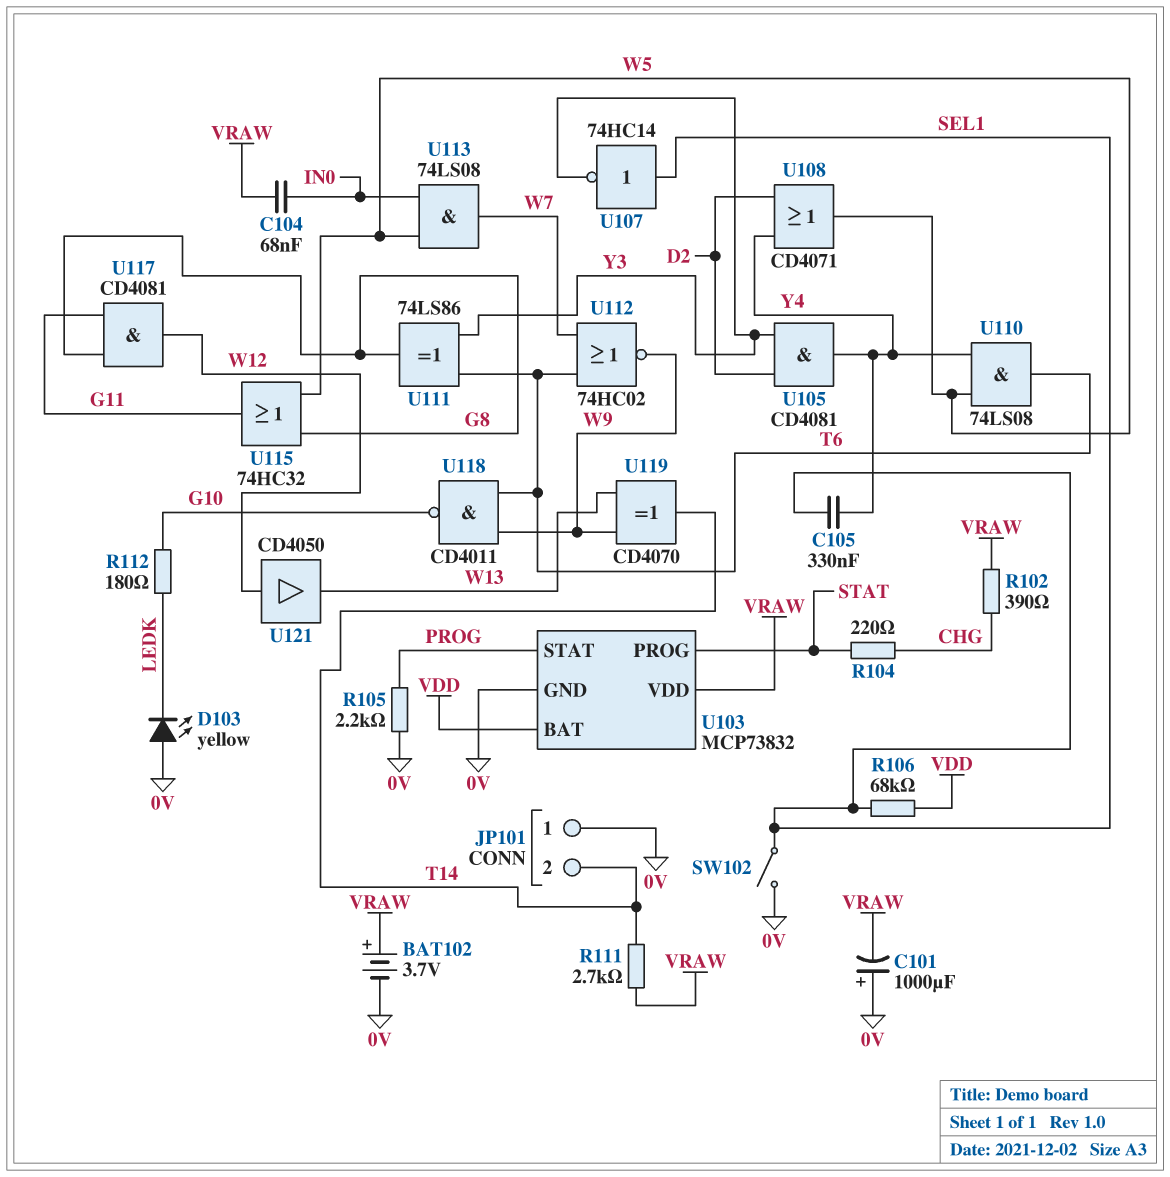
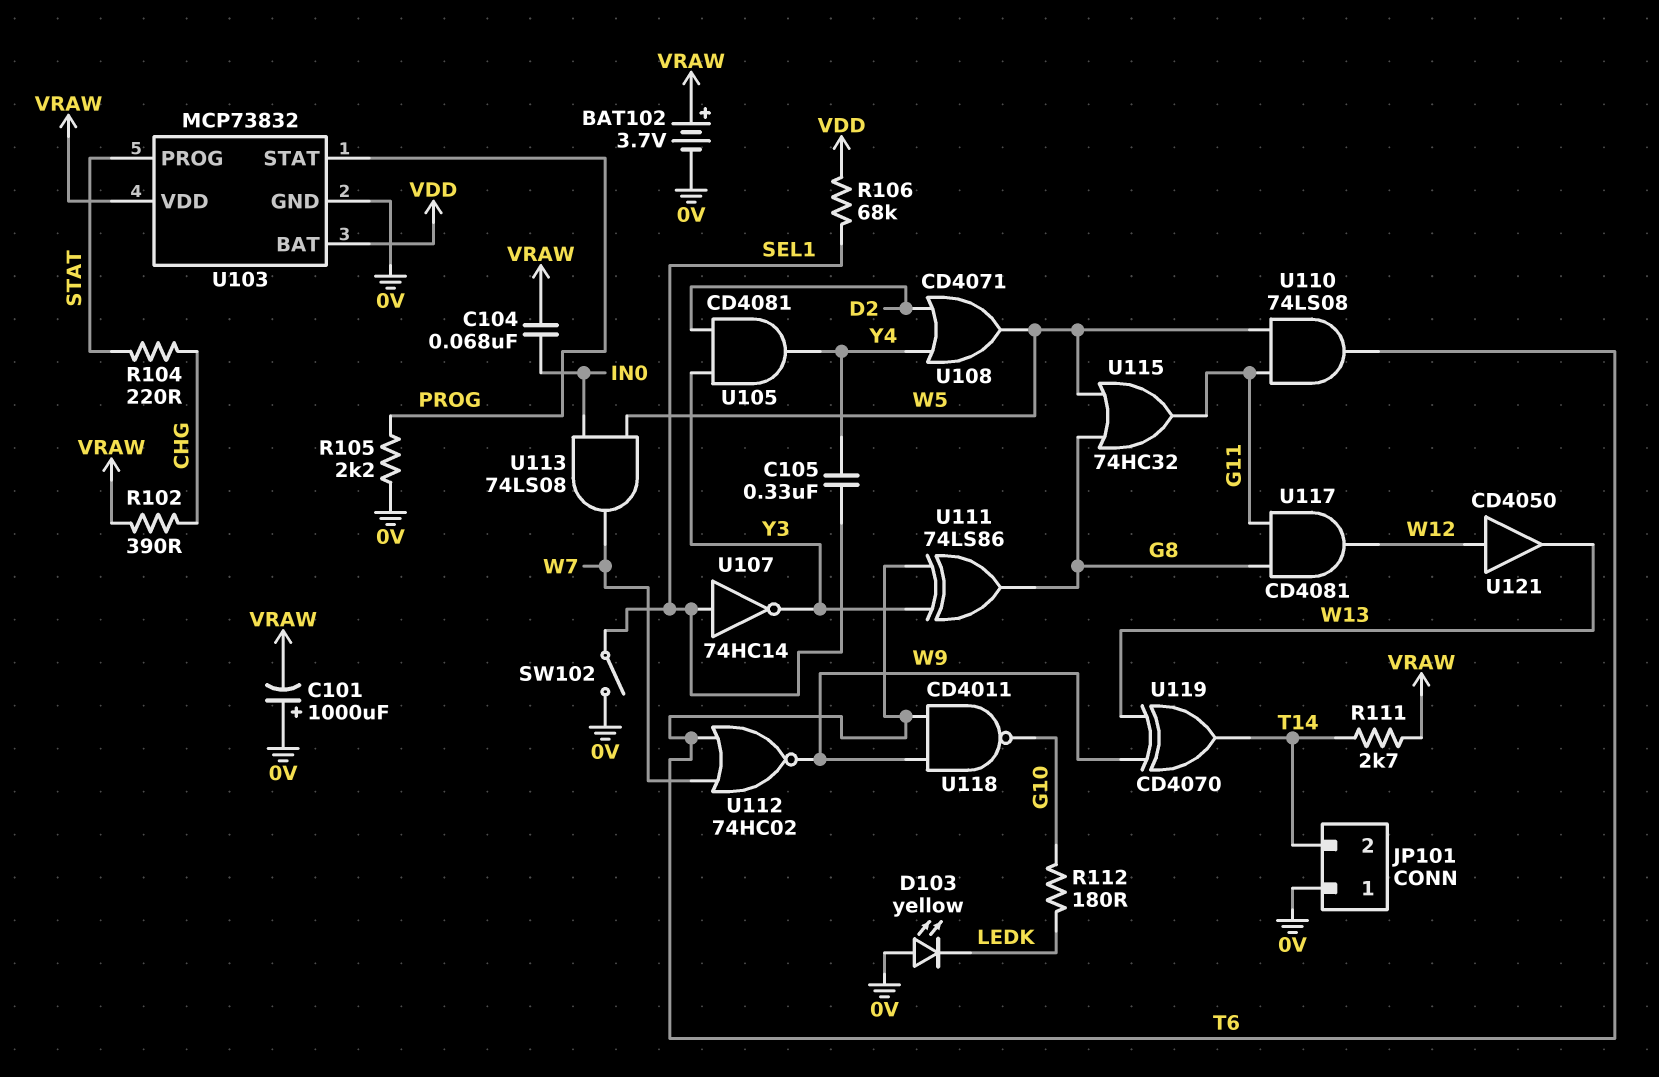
U110: AND 74LS08 (in W5, in Y4, out T6) -> AND 74LS08 (in G11, in W5, out T6)

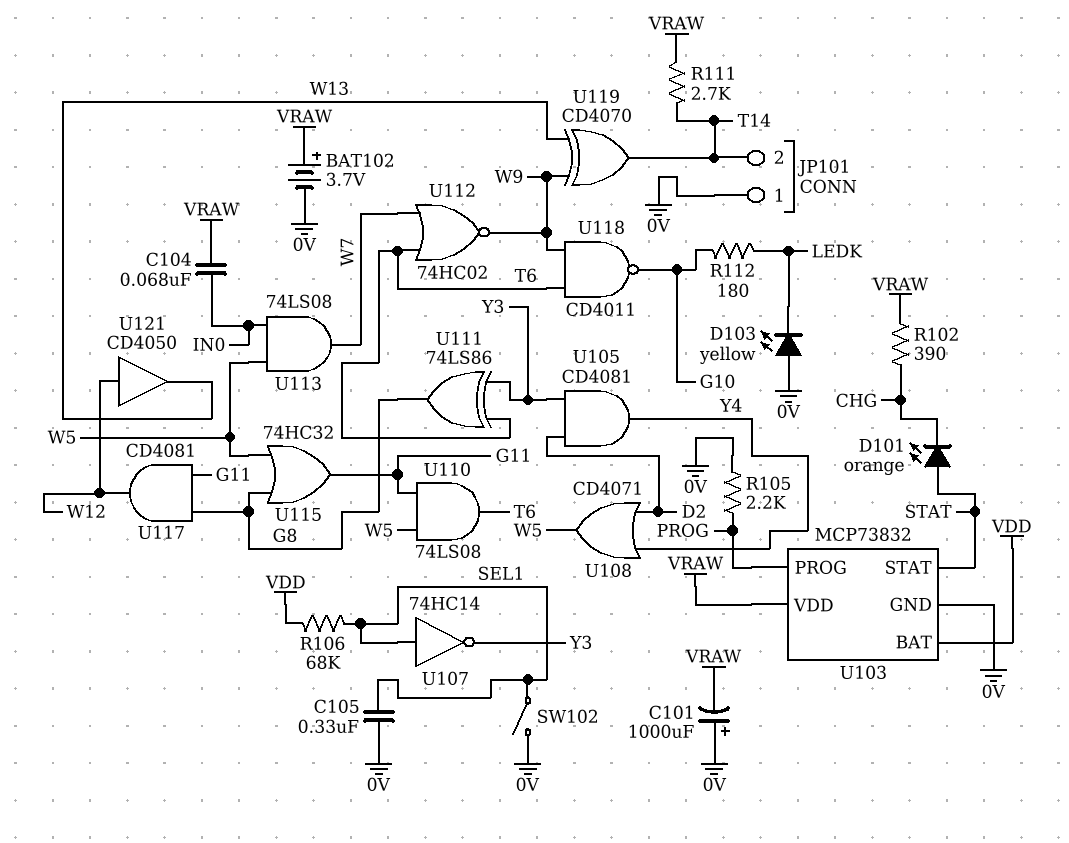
C105: 330nF (SEL1, Y4) -> 330nF (0V, SEL1)
D101: none -> LED orange (A STAT, K CHG)
R104: 220 (CHG, STAT) -> none
U103 pin PROG: STAT -> PROG
U103 pin STAT: PROG -> STAT

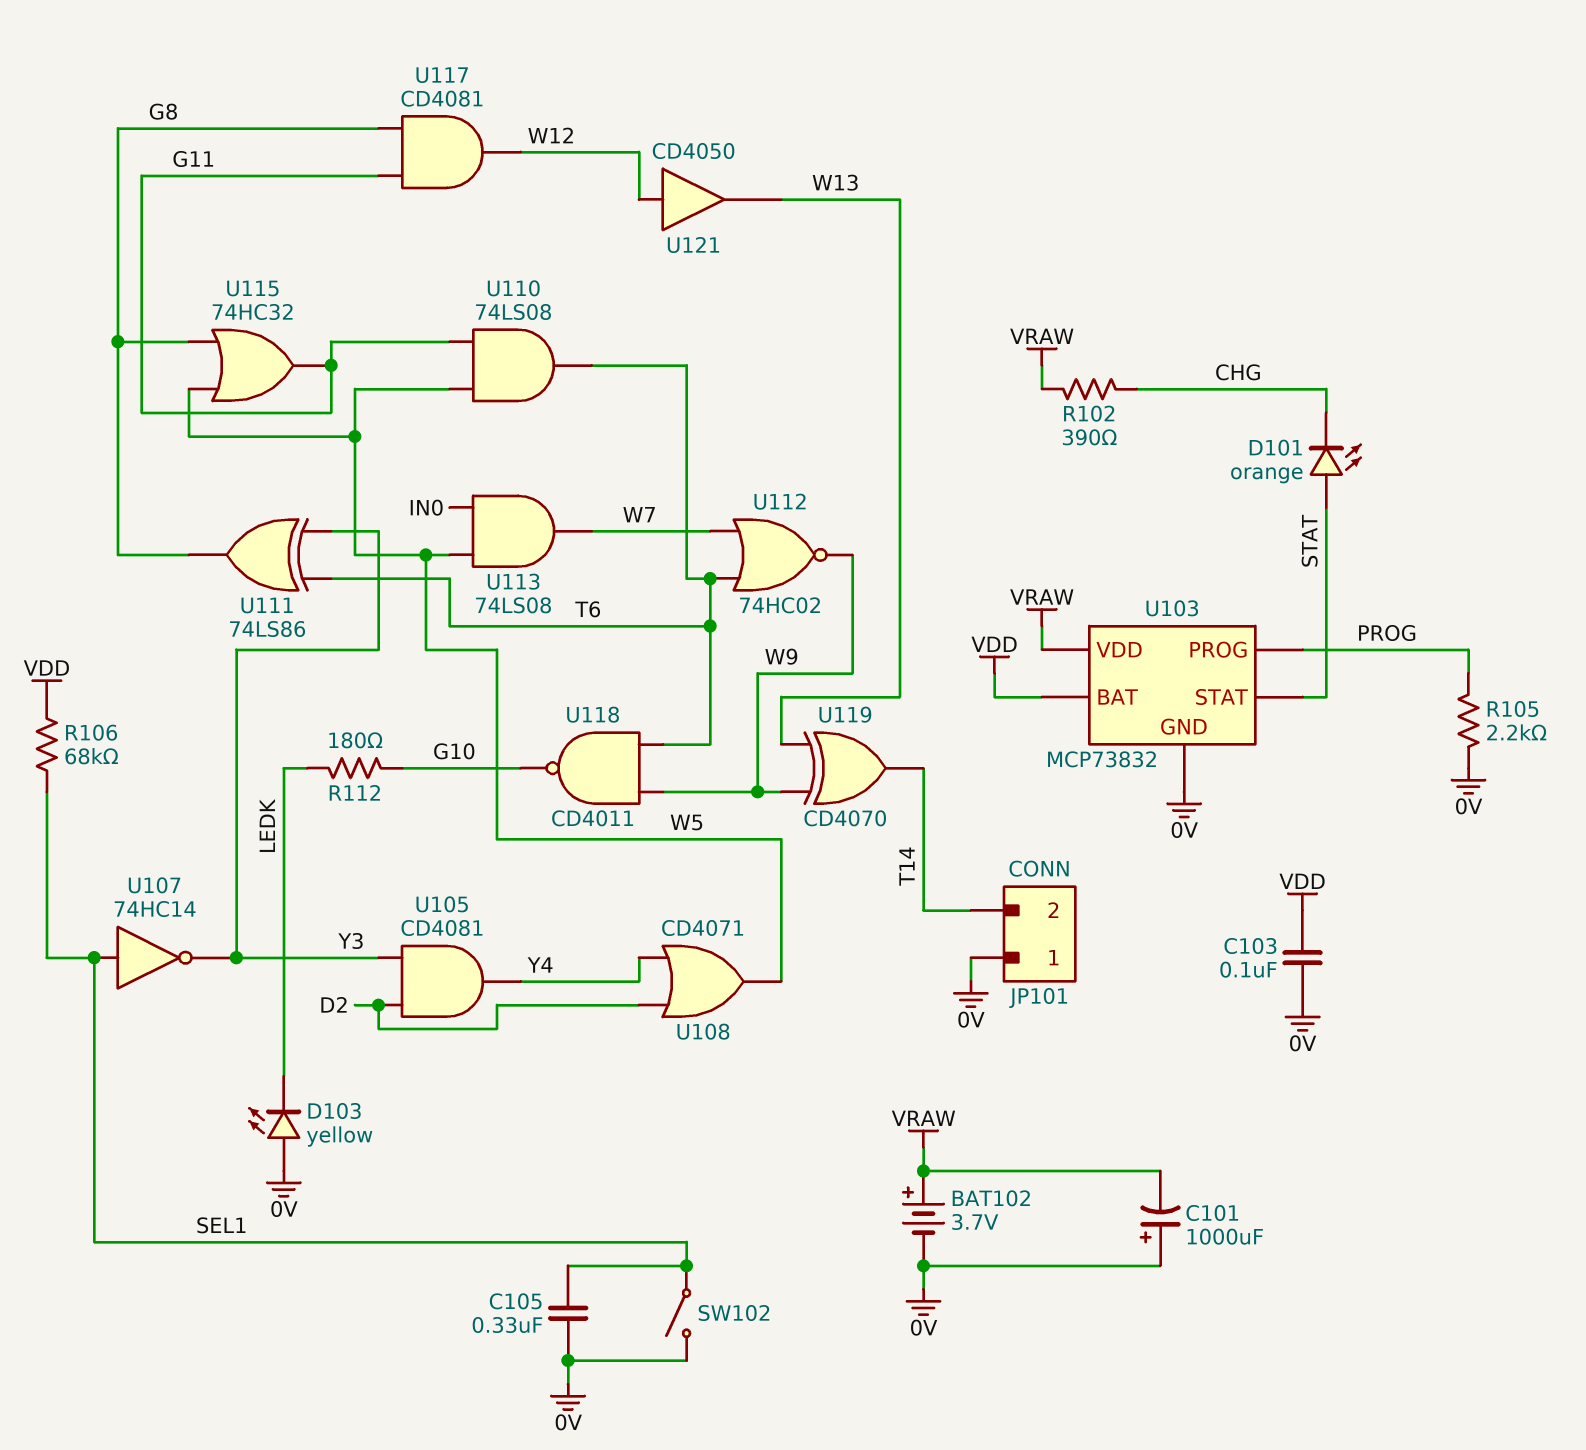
C103: none -> 100nF (0V, VDD)
C104: 68nF (IN0, VRAW) -> none
R111: 2.7k (T14, VRAW) -> none

